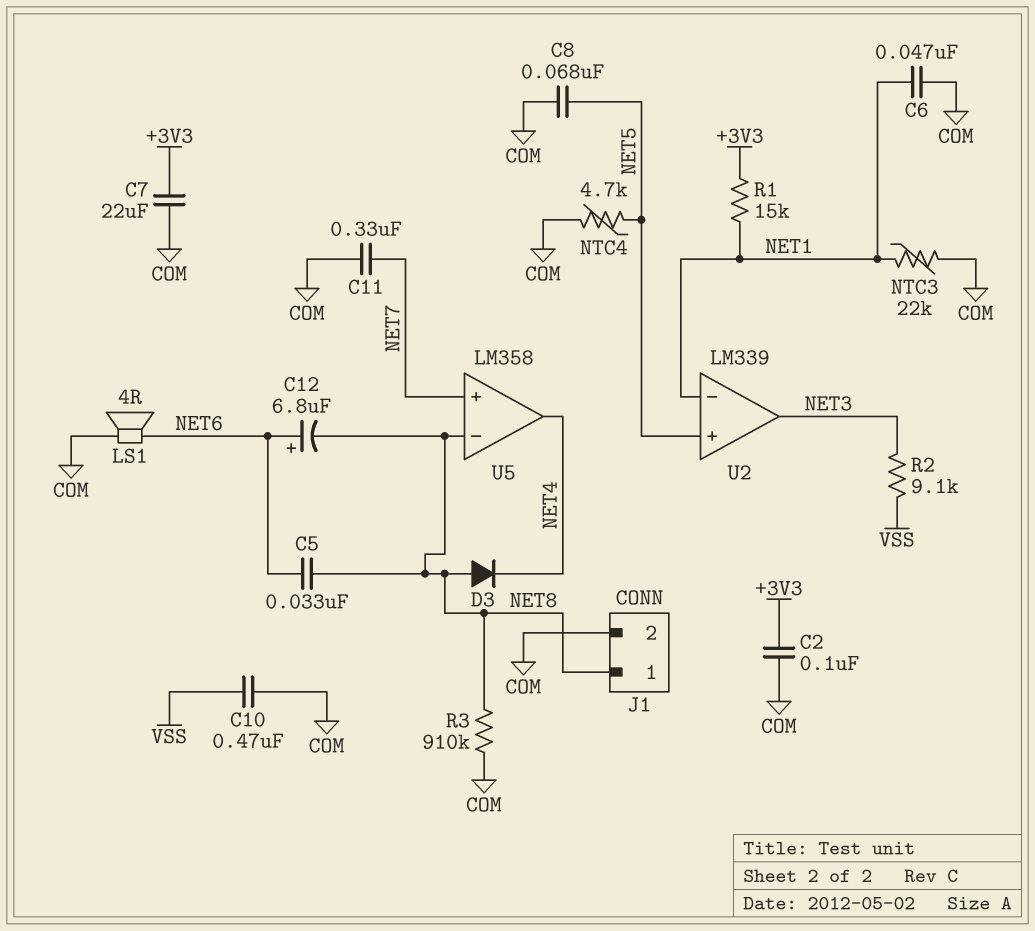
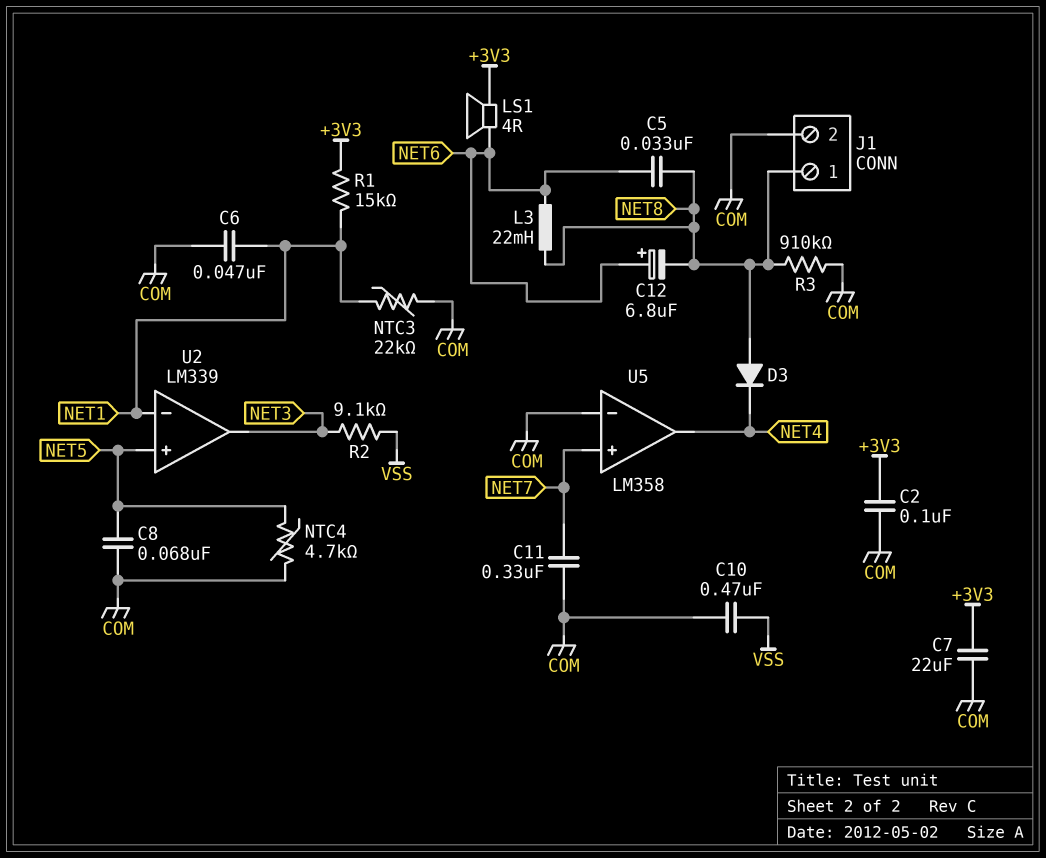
L3: none -> 22mH (NET6, NET8)
LS1: speaker 4R (COM, NET6) -> speaker 4R (+3V3, NET6)
U5 pin in-: NET8 -> COM

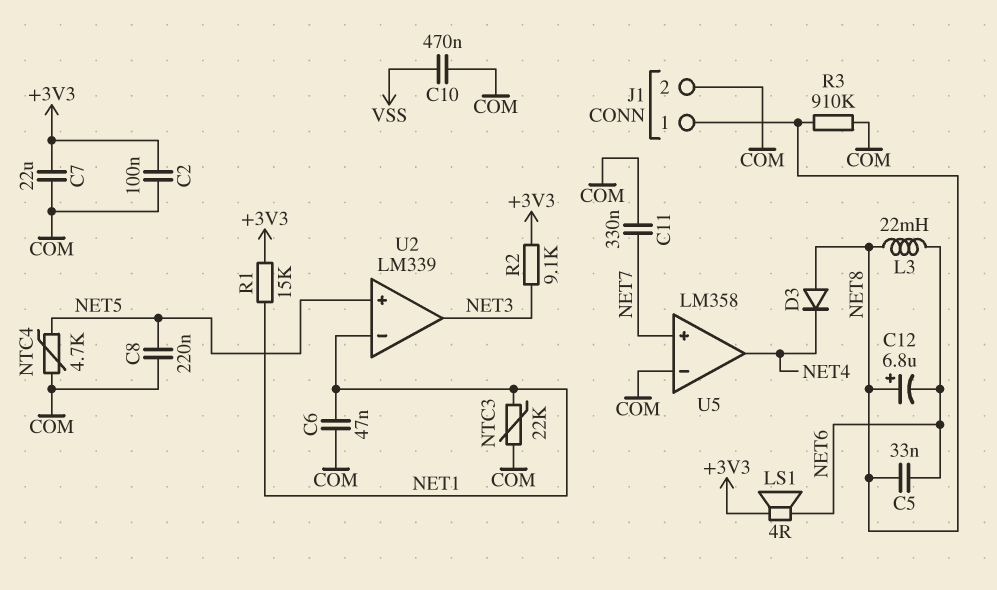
C8: 68nF (COM, NET5) -> 220nF (COM, NET5)
C12: 6.8uF (plus NET6, minus NET8) -> 6.8uF (plus NET8, minus NET6)
R2: 9.1k (NET3, VSS) -> 9.1k (+3V3, NET3)

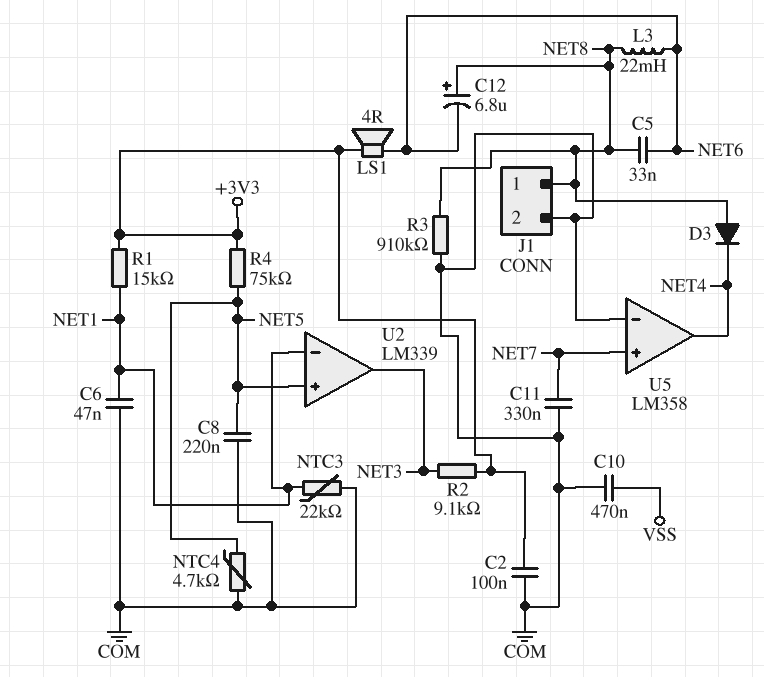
C7: 22uF (+3V3, COM) -> none
R4: none -> 75k (+3V3, NET5)

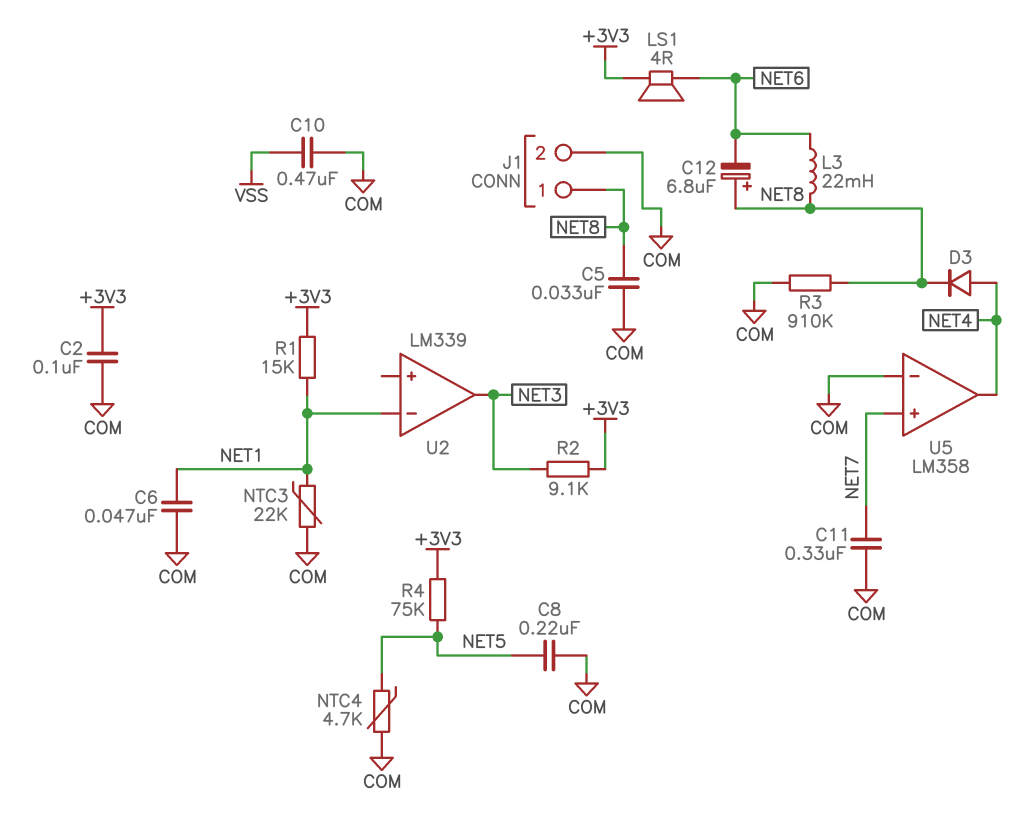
C5: 33nF (NET6, NET8) -> 33nF (COM, NET8)
D3: diode (A NET8, K NET4) -> diode (A NET4, K NET8)
U2 pin in+: NET5 -> none

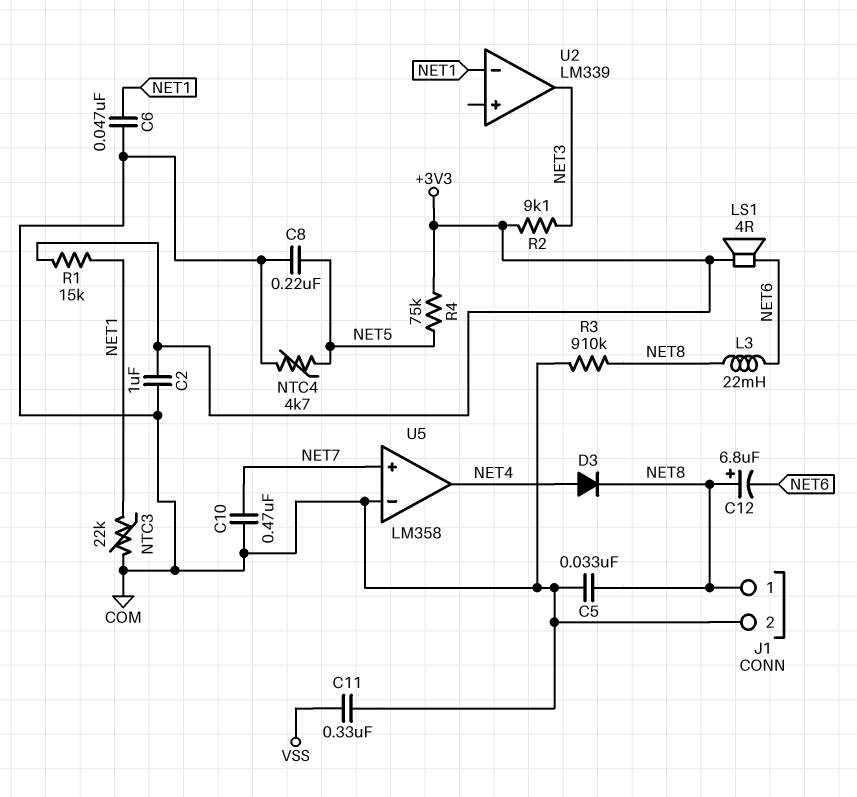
C2: 100nF (+3V3, COM) -> 1uF (+3V3, COM)
C10: 470nF (COM, VSS) -> 470nF (COM, NET7)
C11: 330nF (COM, NET7) -> 330nF (COM, VSS)

